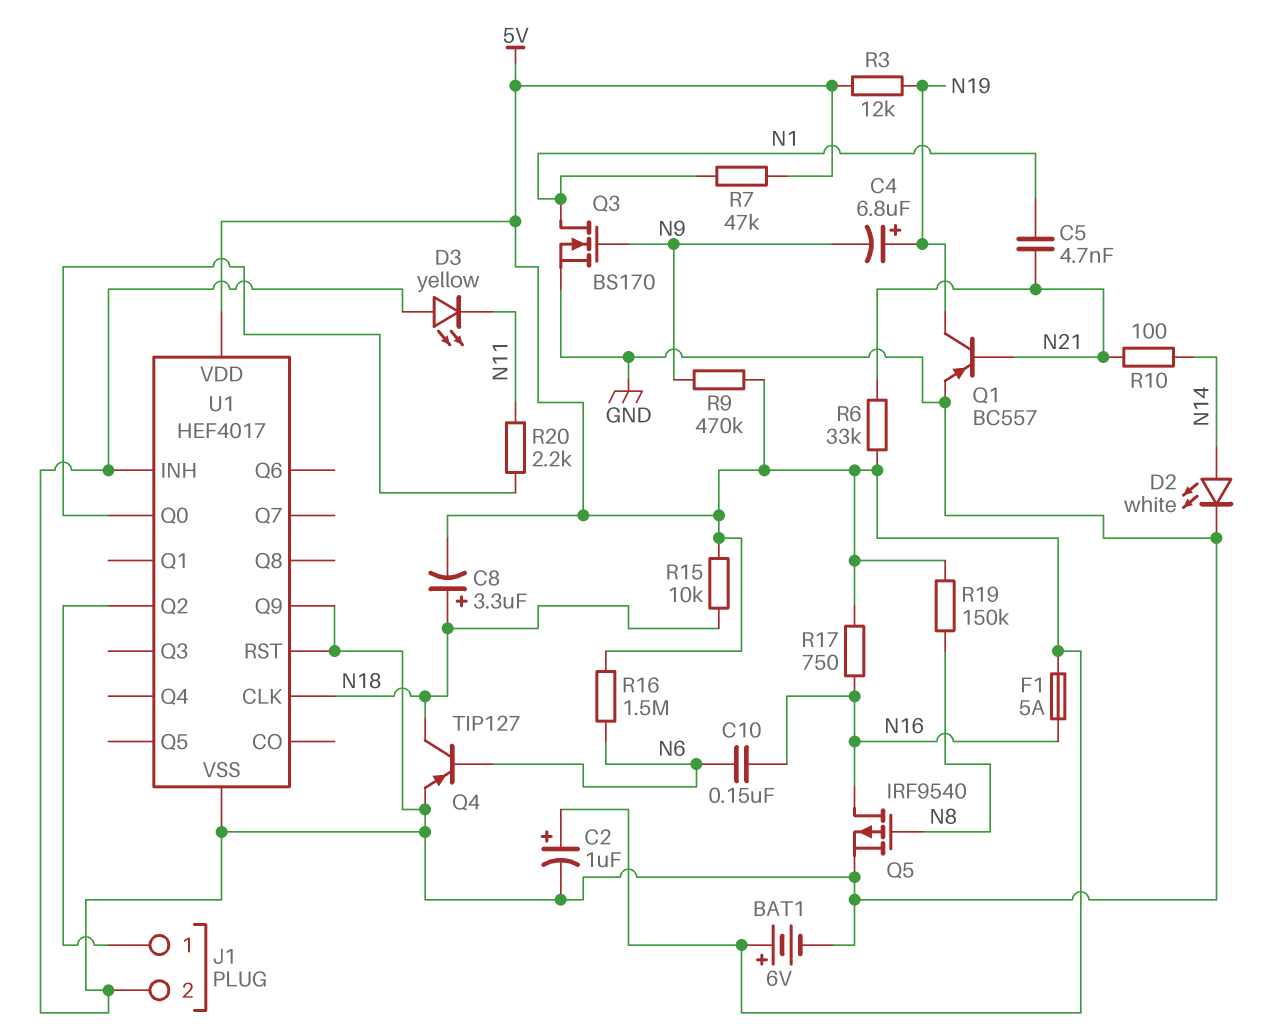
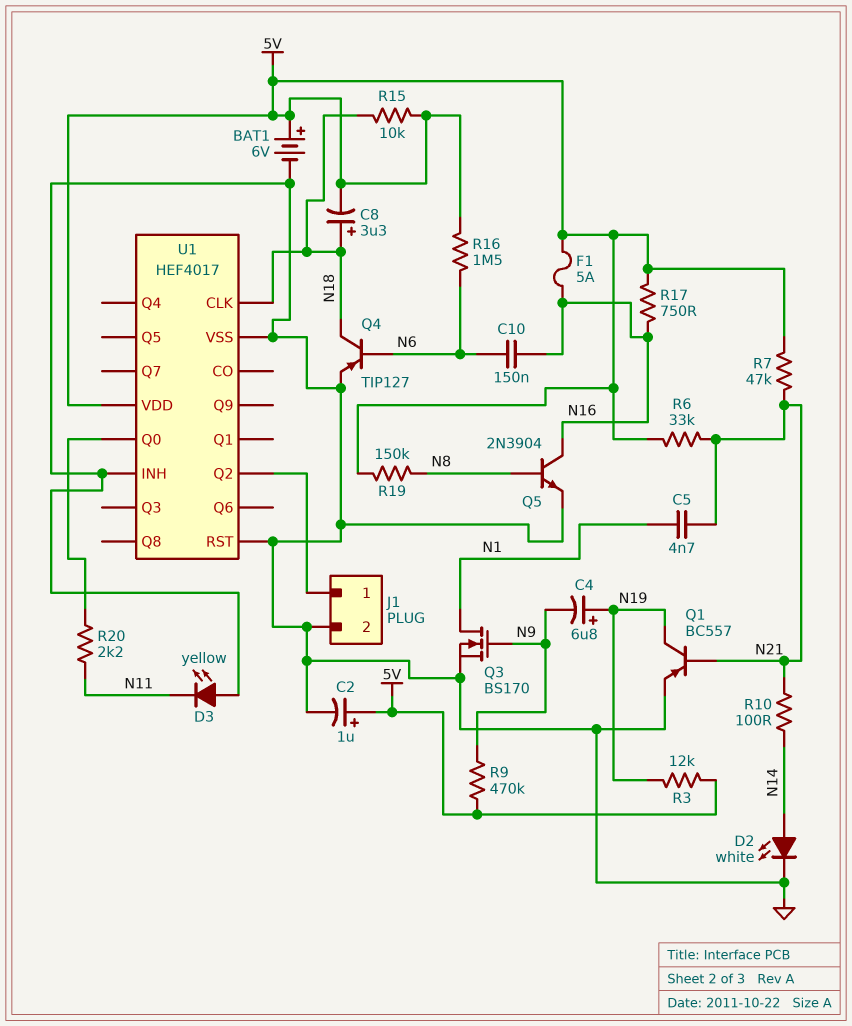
Q5: PMOS IRF9540 (G N8, D N16, S GND) -> NPN 2N3904 (B N8, C N16, E GND)
R7: 47k (5V, N1) -> 47k (5V, N21)
U1 pin Q9: GND -> none

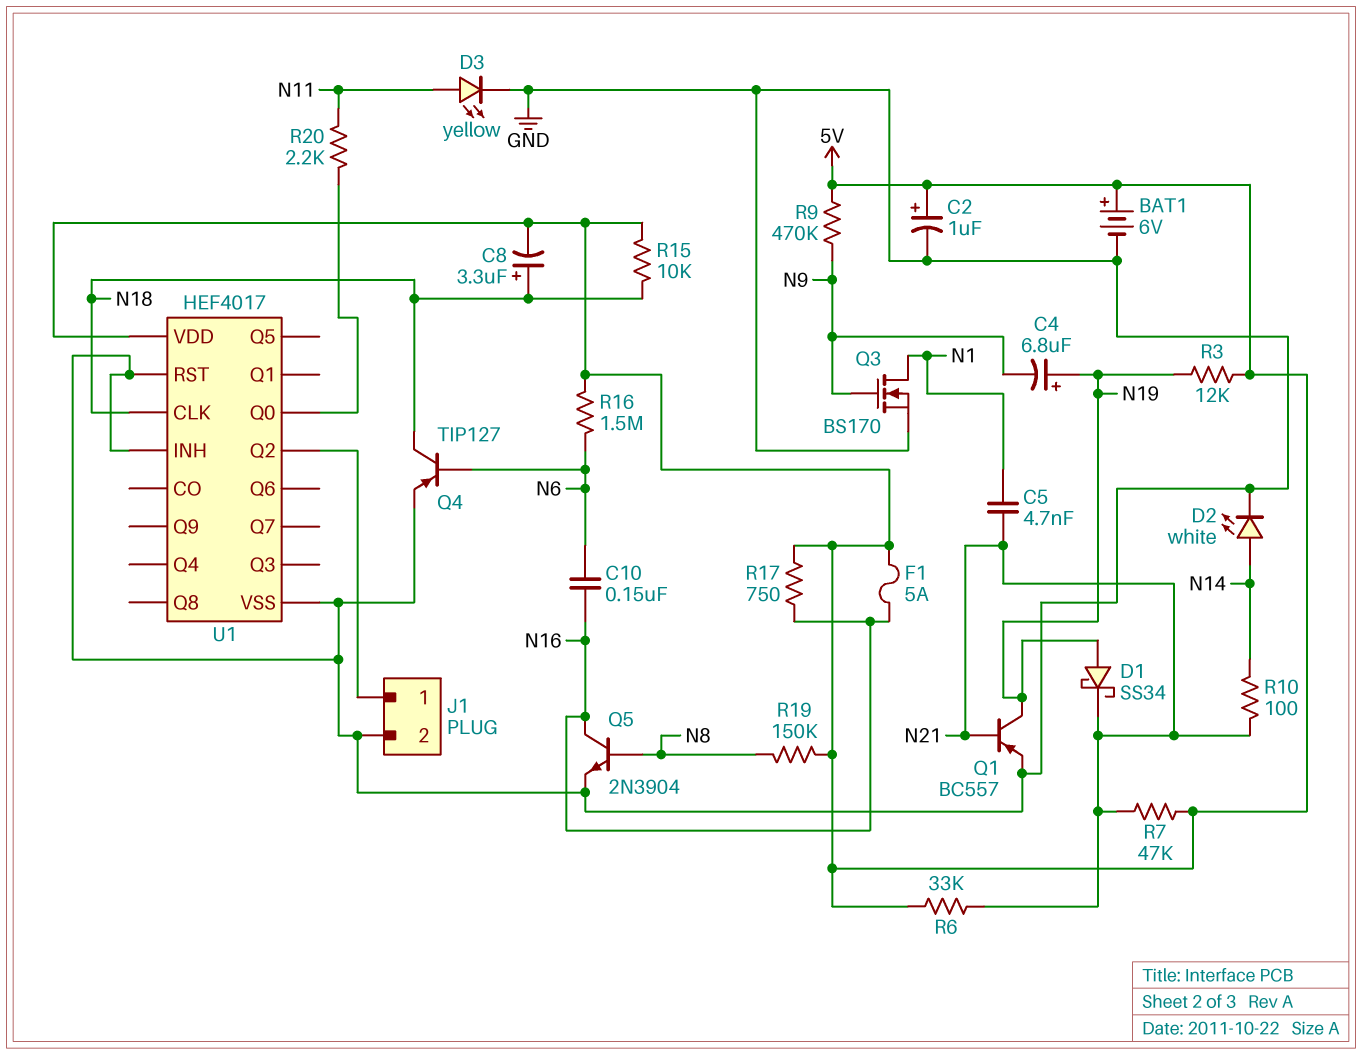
D1: none -> schottky SS34 (A N19, K N21)
D3: LED yellow (A GND, K N11) -> LED yellow (A N11, K GND)

